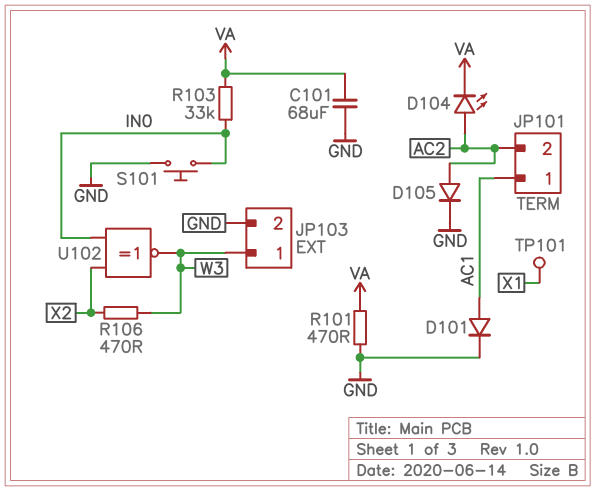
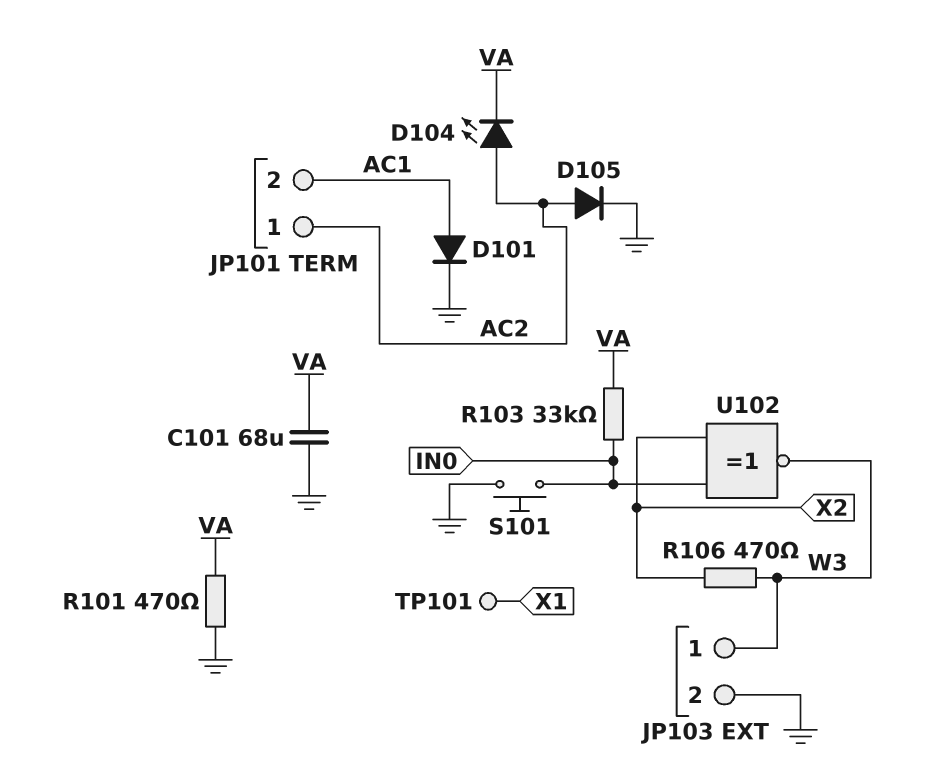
JP101 pin 1: AC1 -> AC2
JP101 pin 2: AC2 -> AC1

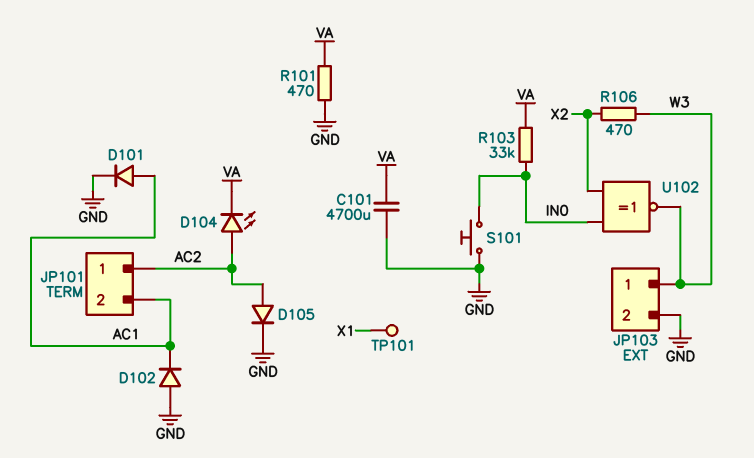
C101: 68uF (GND, VA) -> 4700uF (GND, VA)
D102: none -> diode (A GND, K AC1)

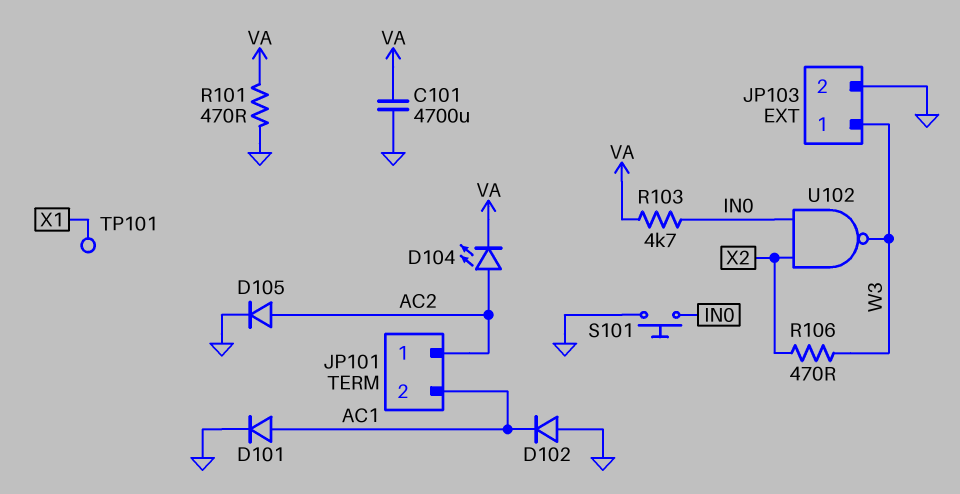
R103: 33k (IN0, VA) -> 4.7k (IN0, VA)
U102: XNOR (in IN0, in X2, out W3) -> NAND (in IN0, in X2, out W3)

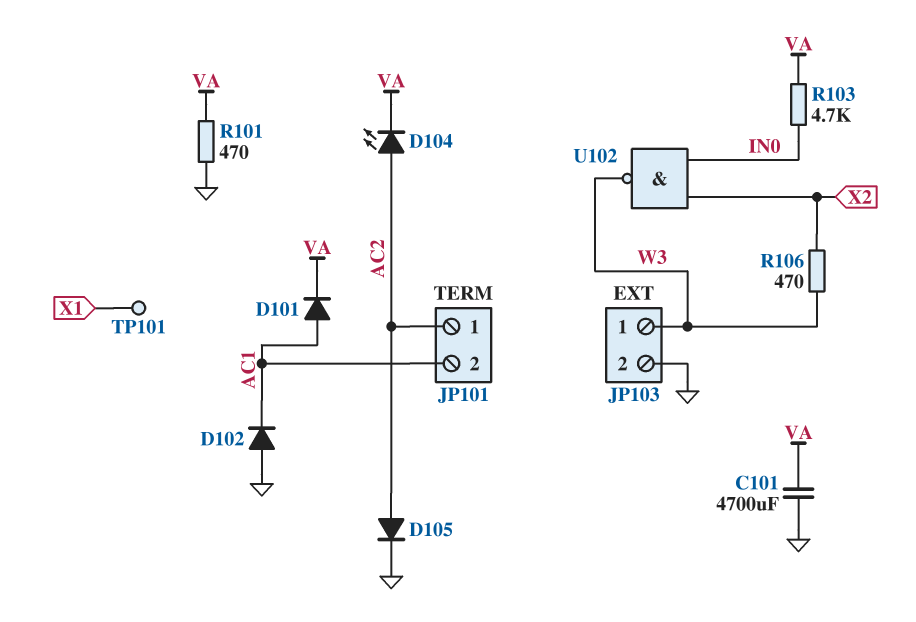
D101: diode (A AC1, K GND) -> diode (A AC1, K VA)
S101: button (GND, IN0) -> none

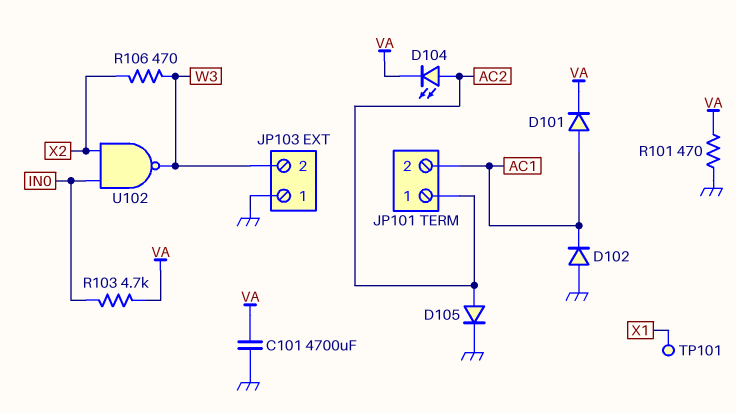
JP103 pin 1: W3 -> GND
JP103 pin 2: GND -> W3

